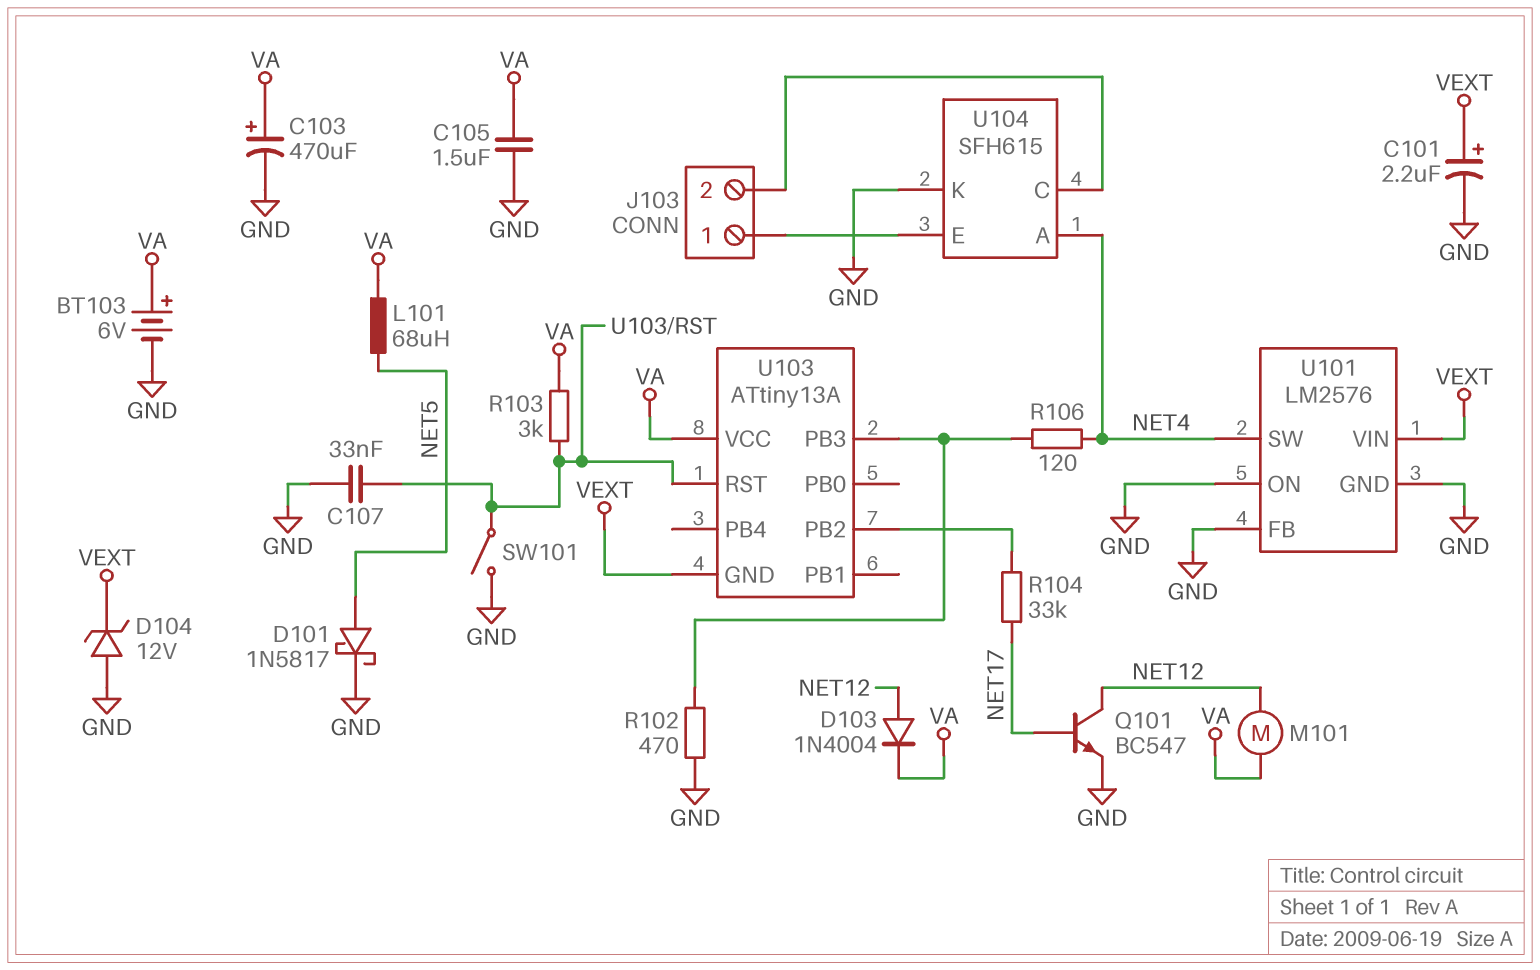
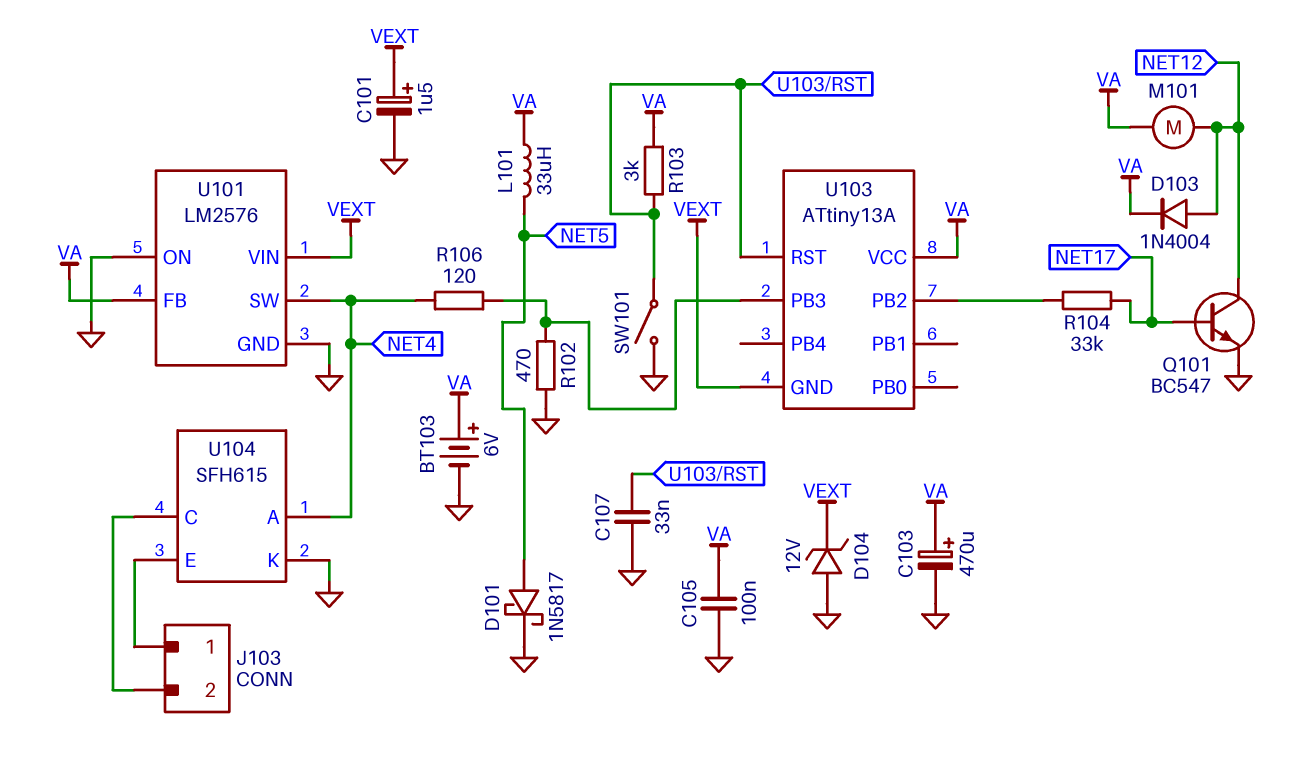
C101: 2.2uF (plus VEXT, minus GND) -> 1.5uF (plus VEXT, minus GND)
C105: 1.5uF (GND, VA) -> 100nF (GND, VA)
L101: 68uH (NET5, VA) -> 33uH (NET5, VA)
U101 pin FB: GND -> VA

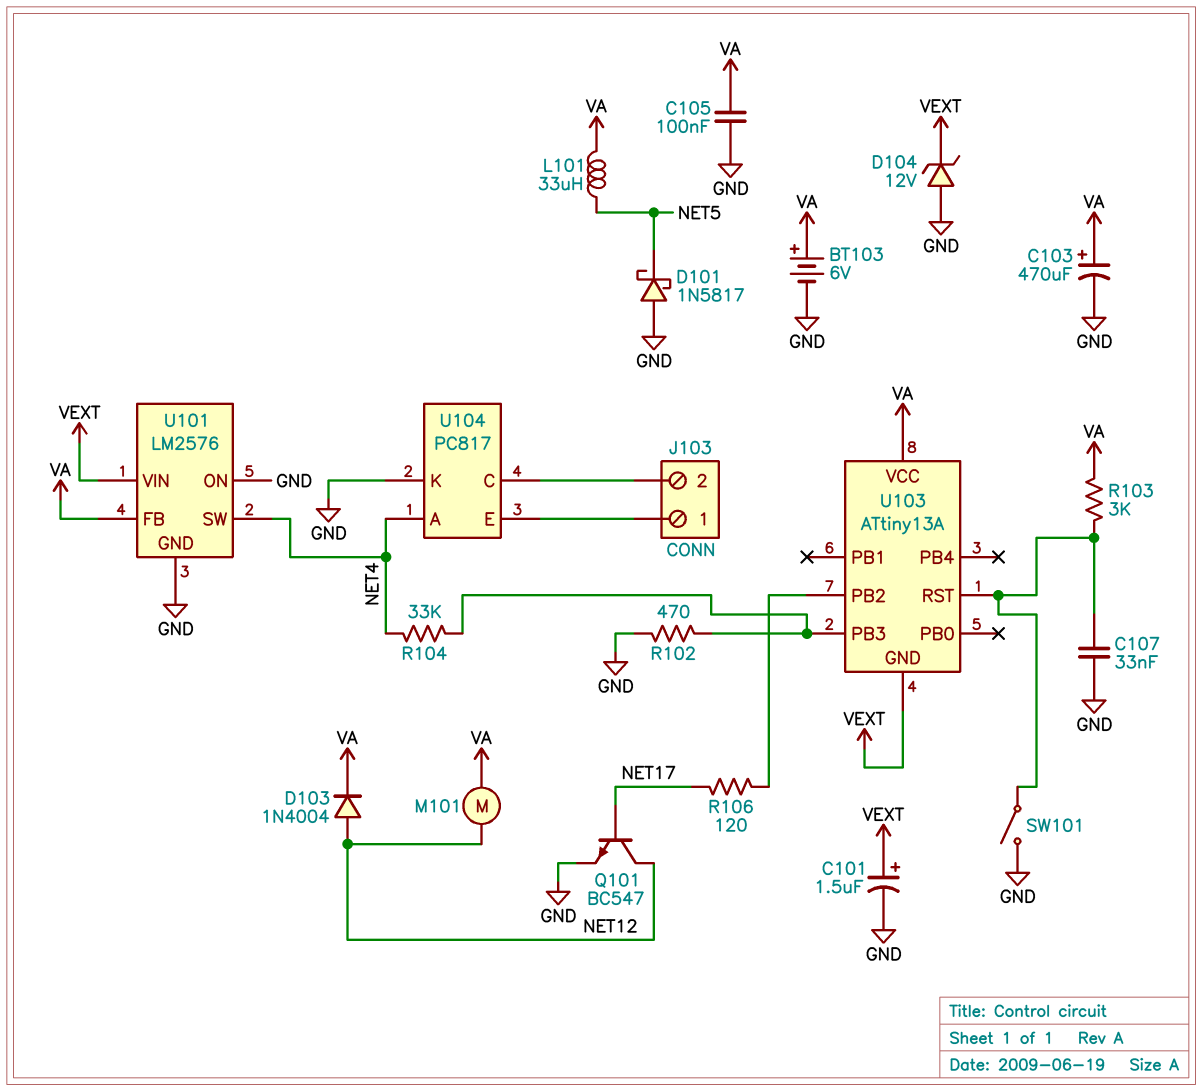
D101: schottky 1N5817 (A NET5, K GND) -> schottky 1N5817 (A GND, K NET5)
R104: 33k (NET17, U103/PB2) -> 33k (NET4, U103/PB3)
R106: 120 (NET4, U103/PB3) -> 120 (NET17, U103/PB2)
U104: SFH615 -> PC817

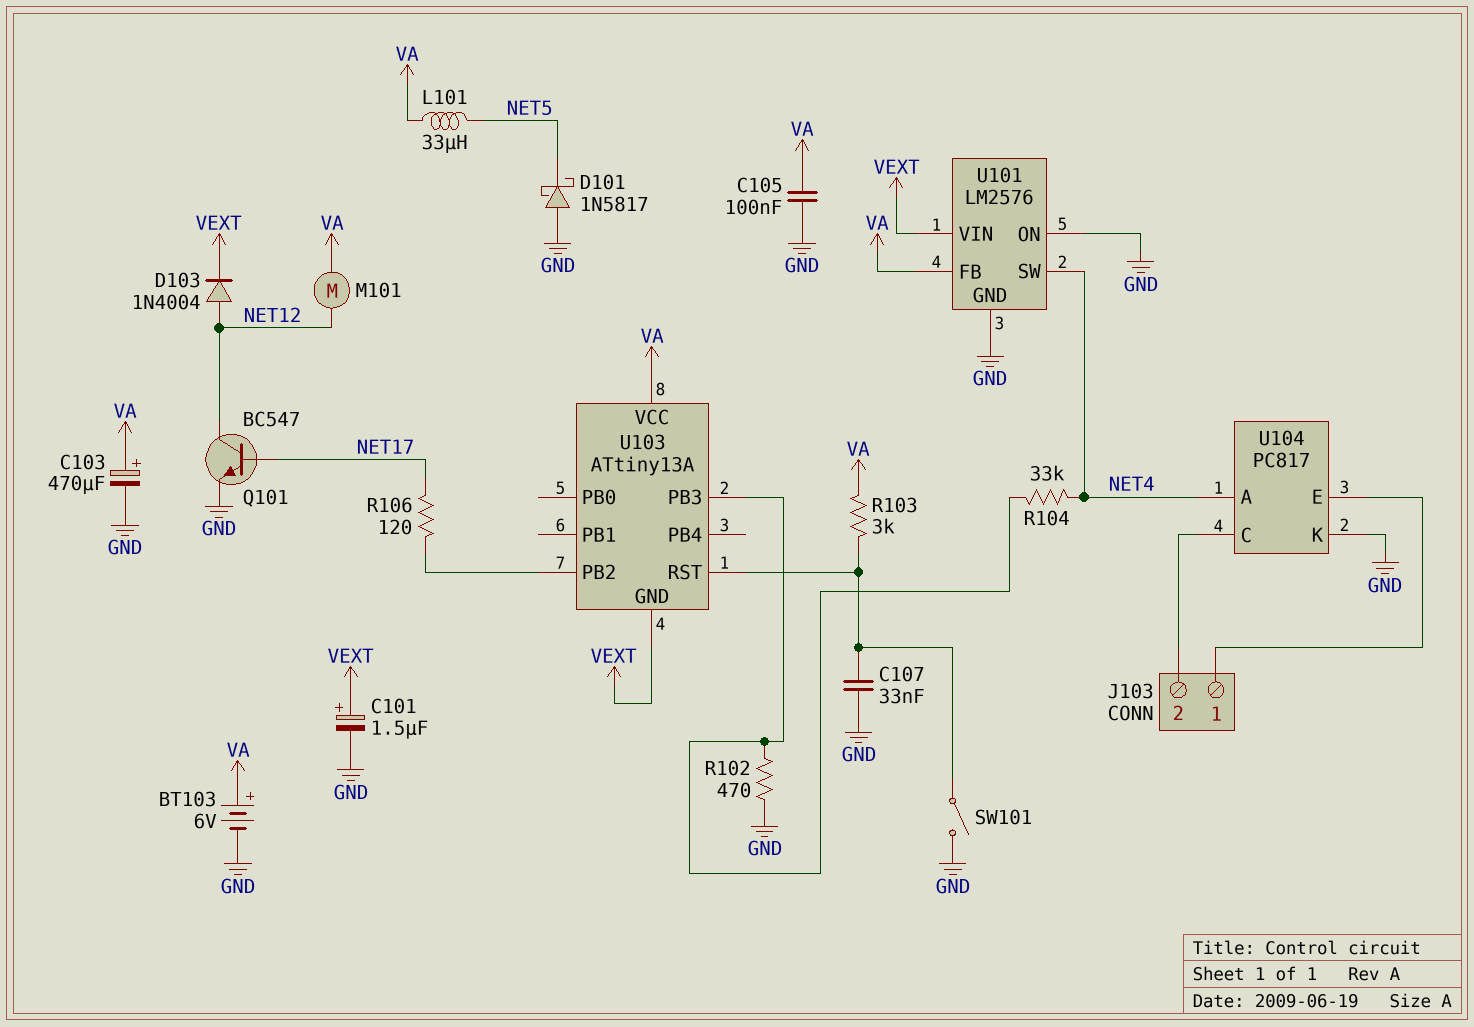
D103: diode 1N4004 (A NET12, K VA) -> diode 1N4004 (A NET12, K VEXT)
D104: zener 12V (A GND, K VEXT) -> none

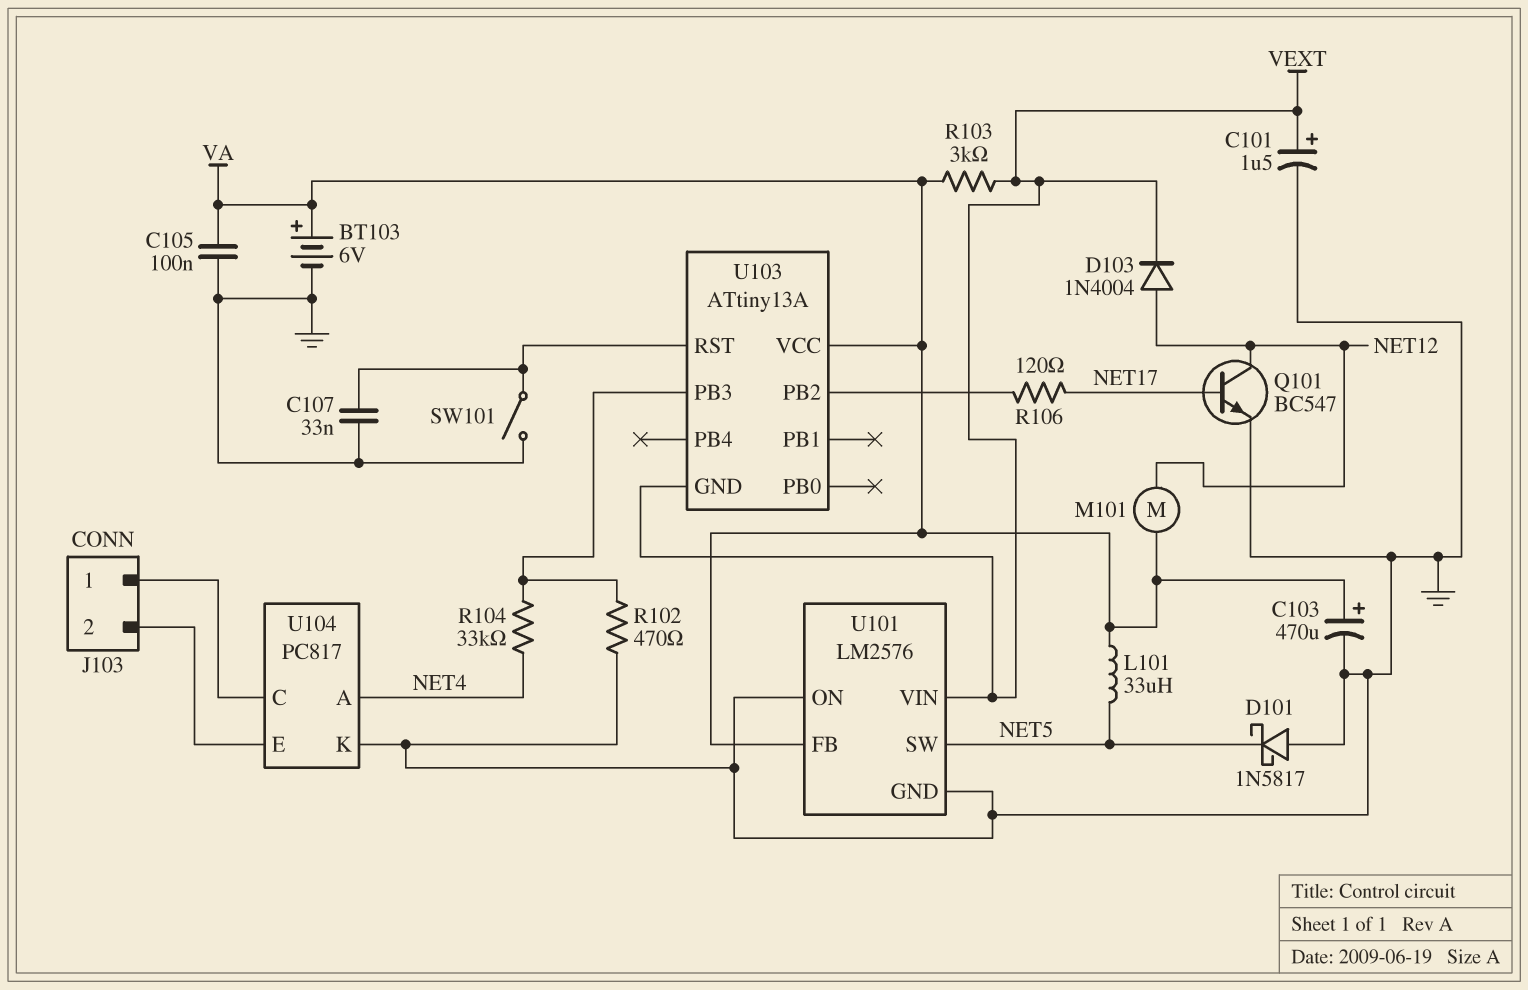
R103: 3k (U103/RST, VA) -> 3k (VA, VEXT)
U101 pin SW: NET4 -> NET5
U104 pin C: J103/2 -> J103/1
U104 pin E: J103/1 -> J103/2

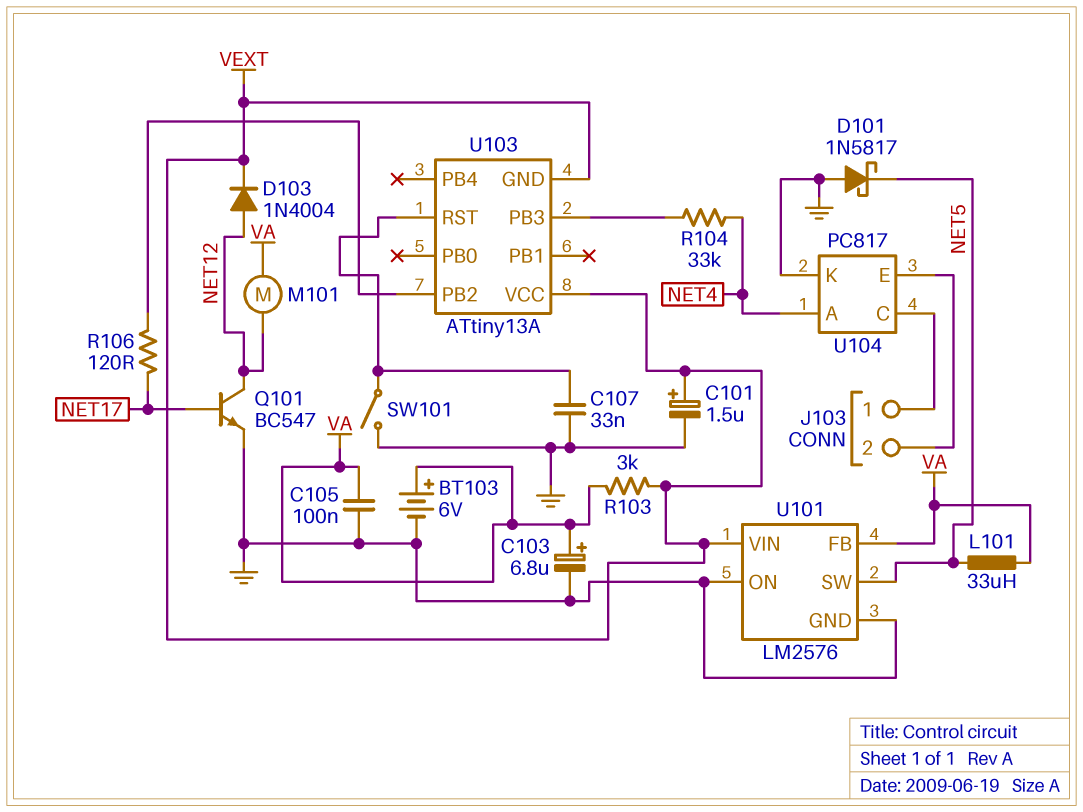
C103: 470uF (plus VA, minus GND) -> 6.8uF (plus VA, minus GND)
R102: 470 (GND, U103/PB3) -> none
U103 pin VCC: VA -> VEXT

